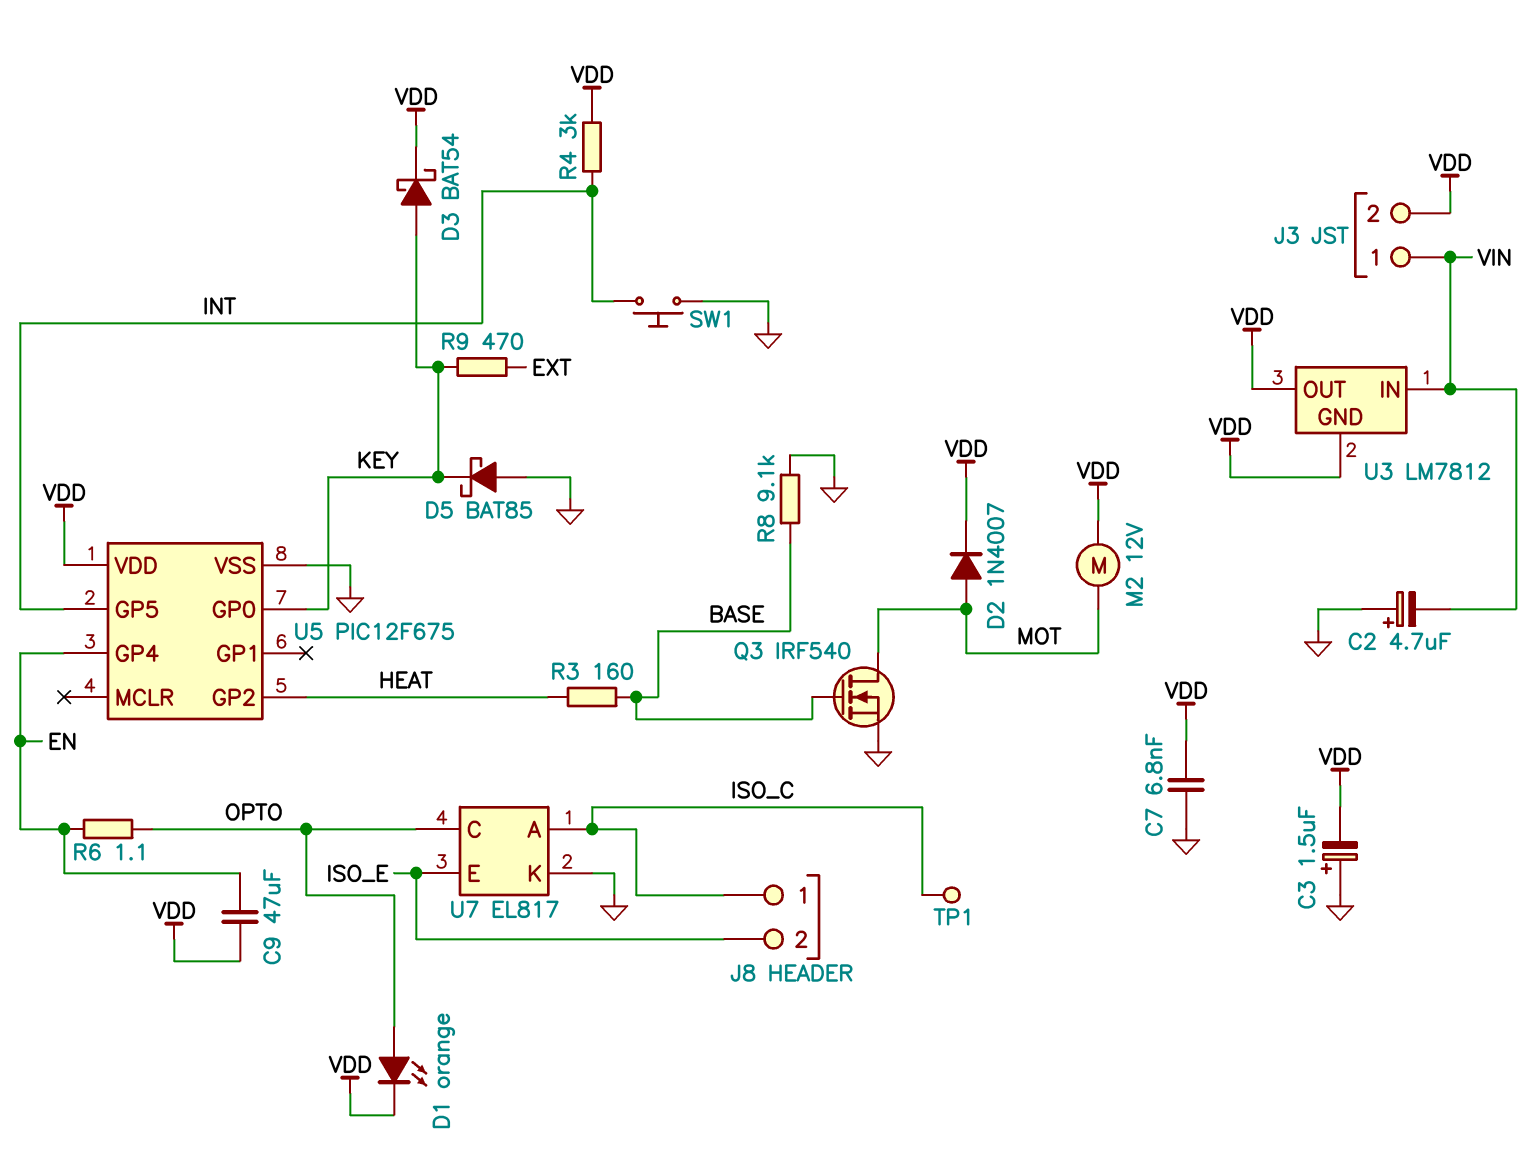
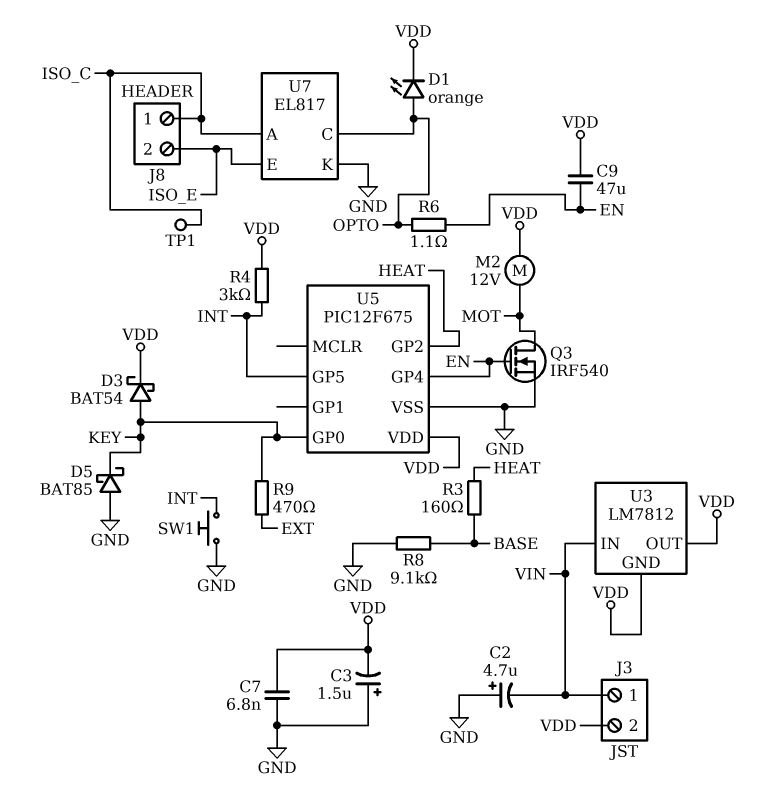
D2: diode 1N4007 (A MOT, K VDD) -> none
Q3: NMOS IRF540 (G BASE, D MOT, S GND) -> NMOS IRF540 (G EN, D MOT, S GND)

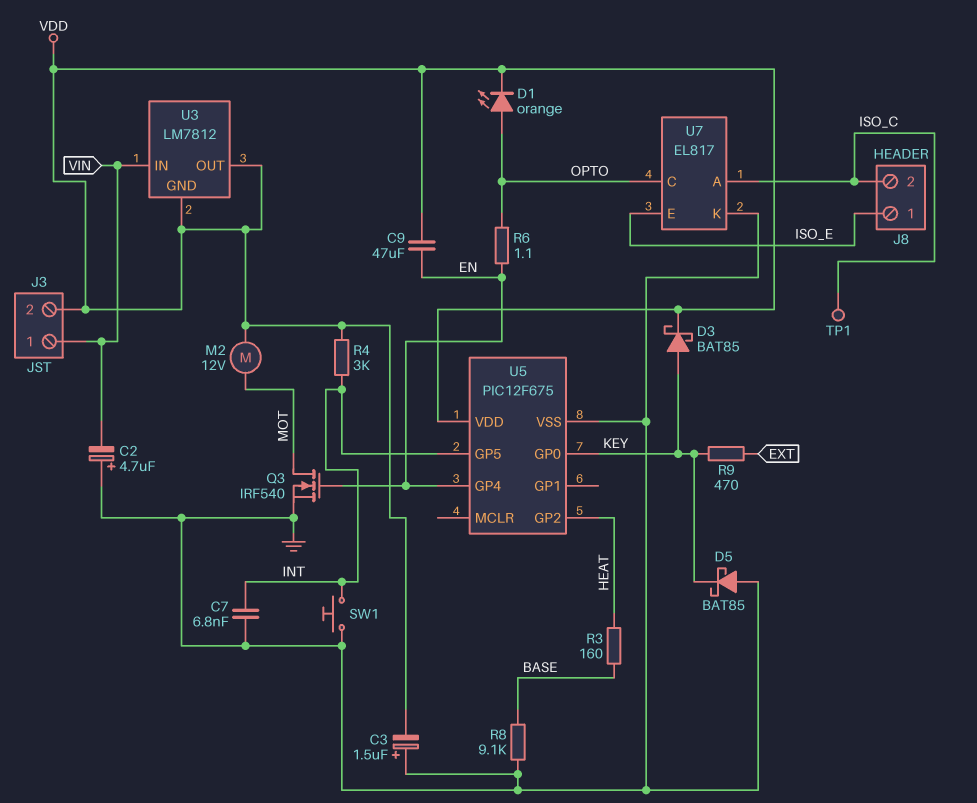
C7: 6.8nF (GND, VDD) -> 6.8nF (GND, INT)
D3: schottky BAT54 (A KEY, K VDD) -> schottky BAT85 (A KEY, K VDD)
J8 pin 1: ISO_C -> ISO_E
J8 pin 2: ISO_E -> ISO_C

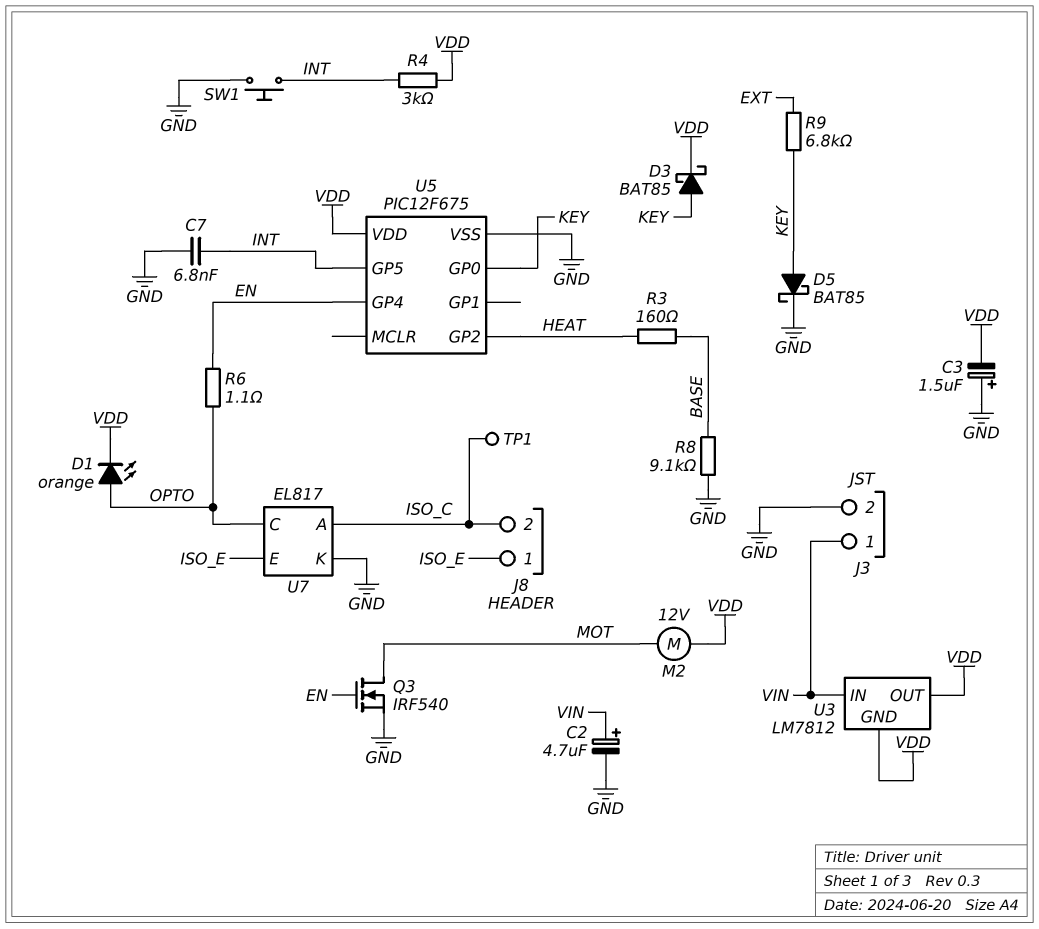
C2: 4.7uF (plus GND, minus VIN) -> 4.7uF (plus VIN, minus GND)
C9: 47uF (EN, VDD) -> none
D5: schottky BAT85 (A GND, K KEY) -> schottky BAT85 (A KEY, K GND)
J3 pin 2: VDD -> GND
R9: 470 (EXT, KEY) -> 6.8k (EXT, KEY)

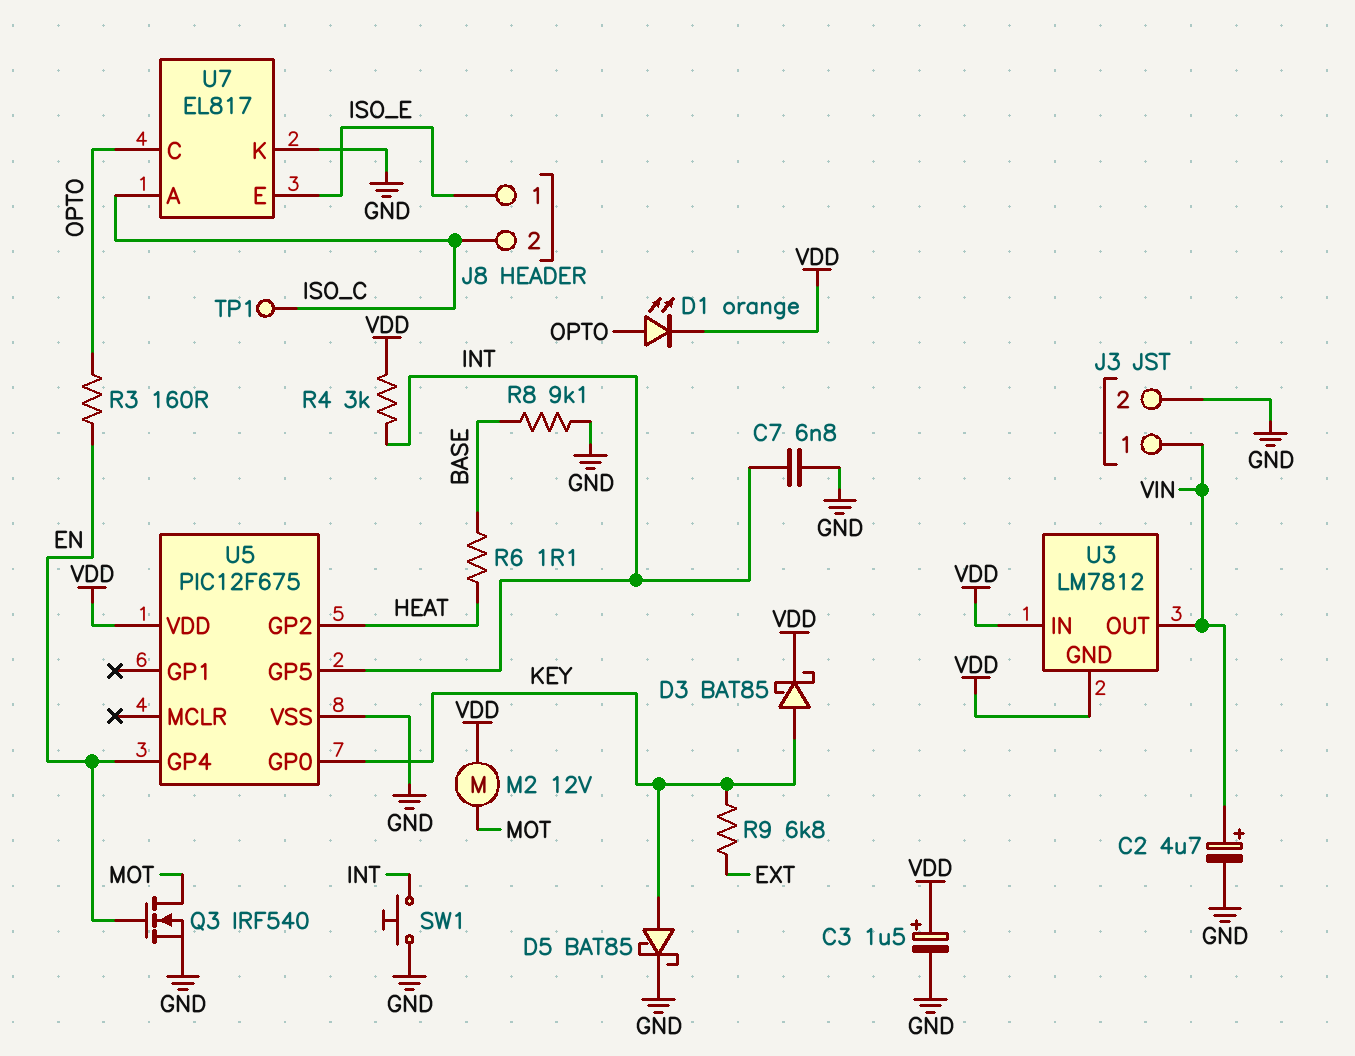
C3: 1.5uF (plus GND, minus VDD) -> 1.5uF (plus VDD, minus GND)
R3: 160 (BASE, HEAT) -> 160 (EN, OPTO)
R6: 1.1 (EN, OPTO) -> 1.1 (BASE, HEAT)
U3 pin IN: VIN -> VDD
U3 pin OUT: VDD -> VIN

